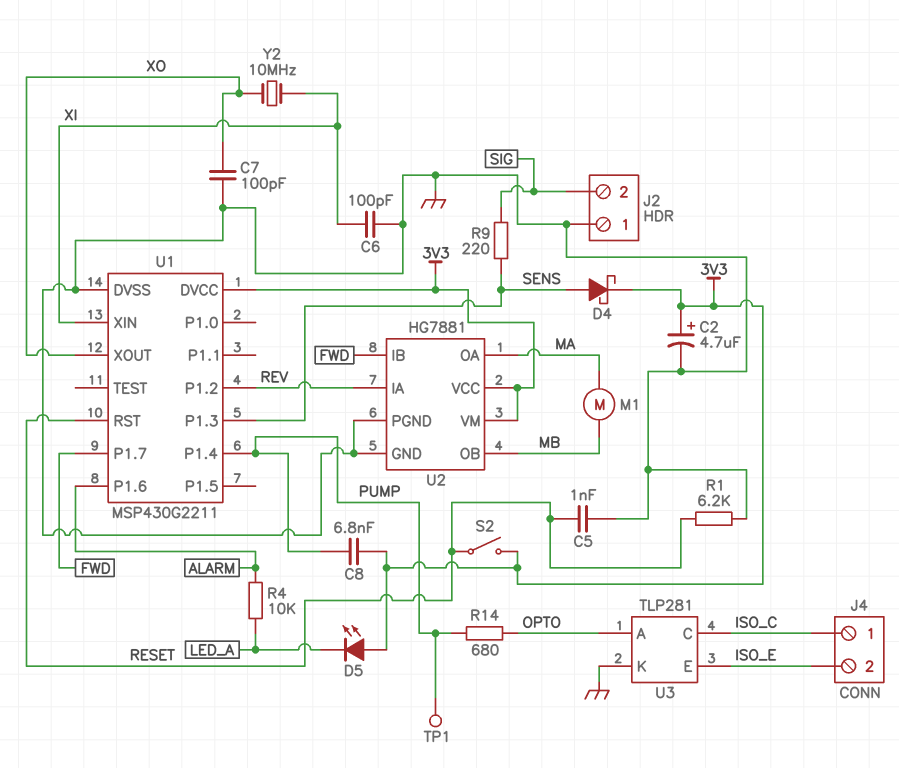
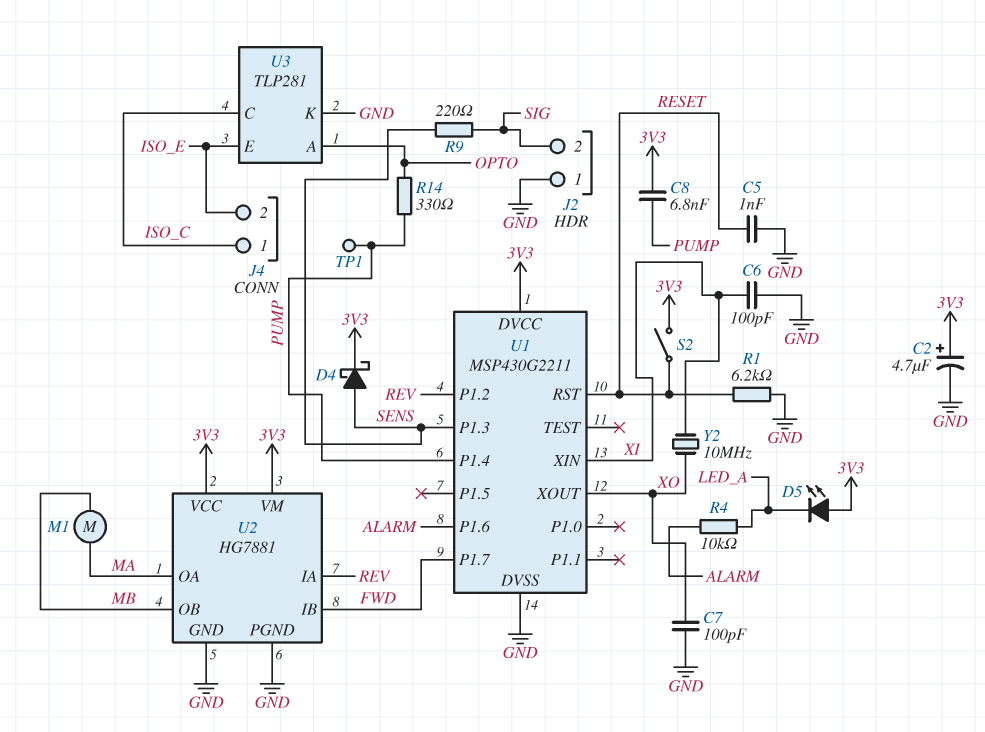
R14: 680 (OPTO, PUMP) -> 330 (OPTO, PUMP)

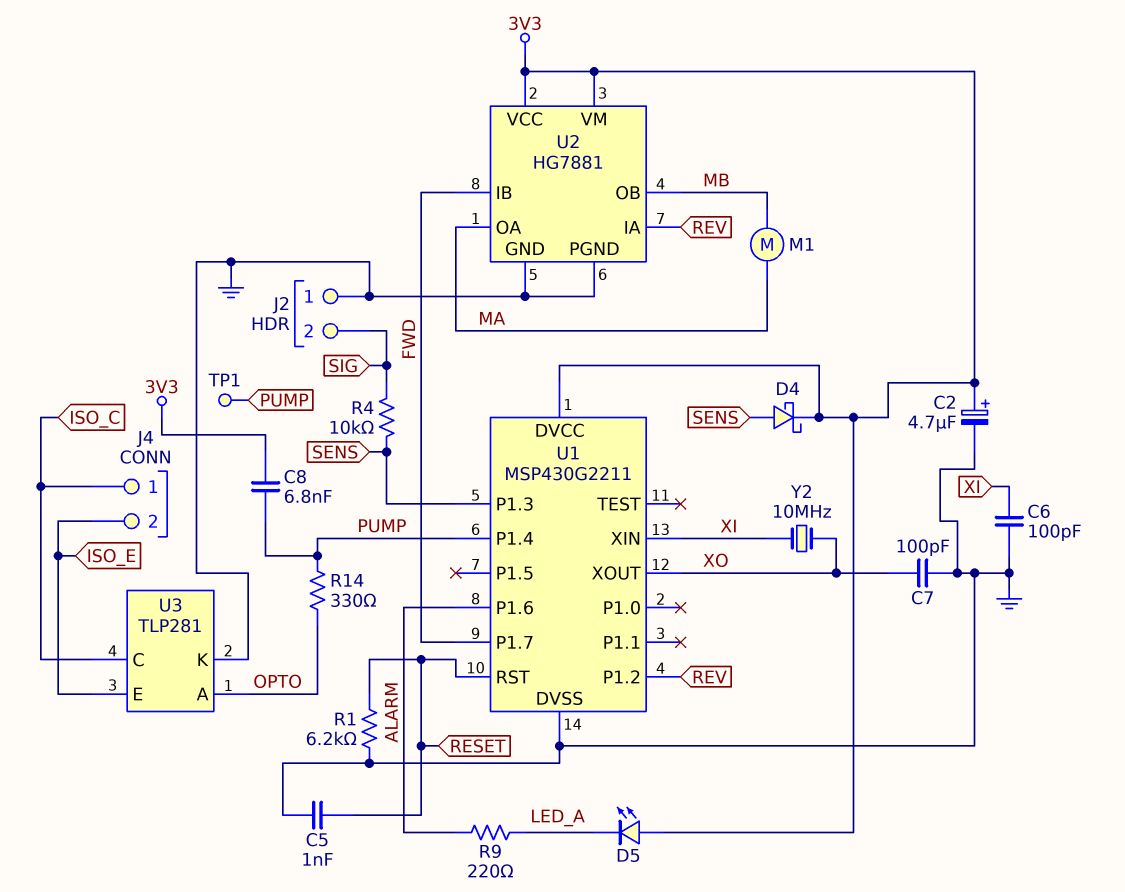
R4: 10k (ALARM, LED_A) -> 10k (SENS, SIG)
R9: 220 (SENS, SIG) -> 220 (ALARM, LED_A)
S2: switch (3V3, RESET) -> none

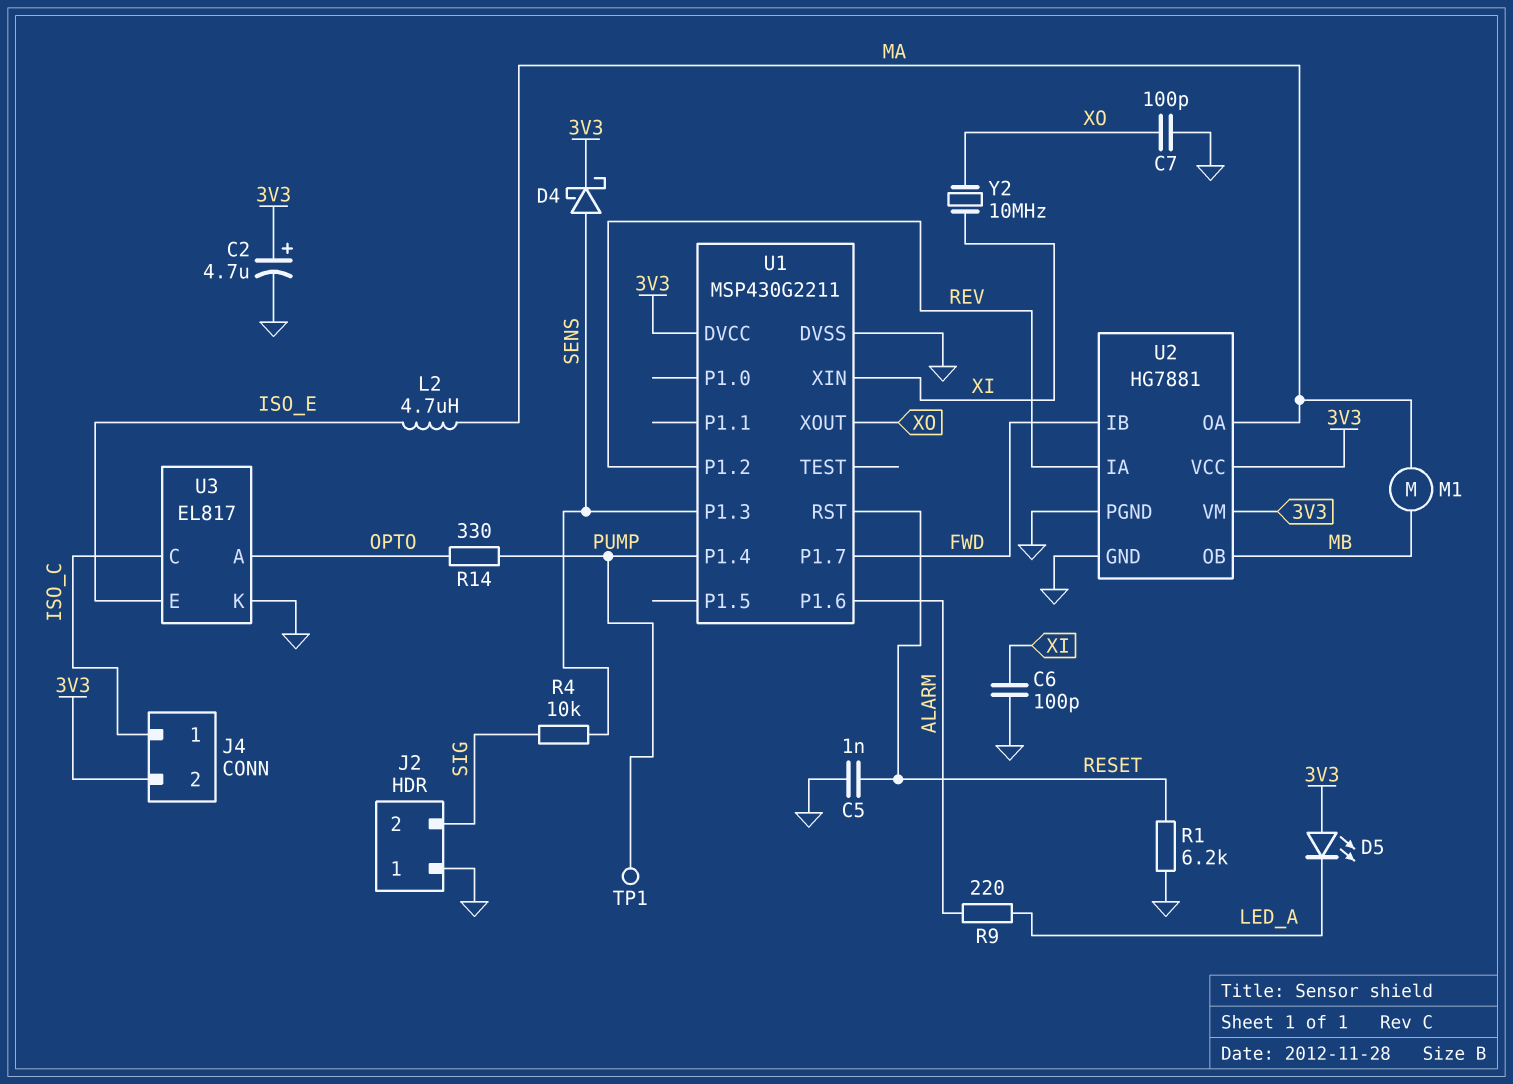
C8: 6.8nF (3V3, PUMP) -> none
J4 pin 2: ISO_E -> 3V3
L2: none -> 4.7uH (ISO_E, MA)
U3: TLP281 -> EL817

